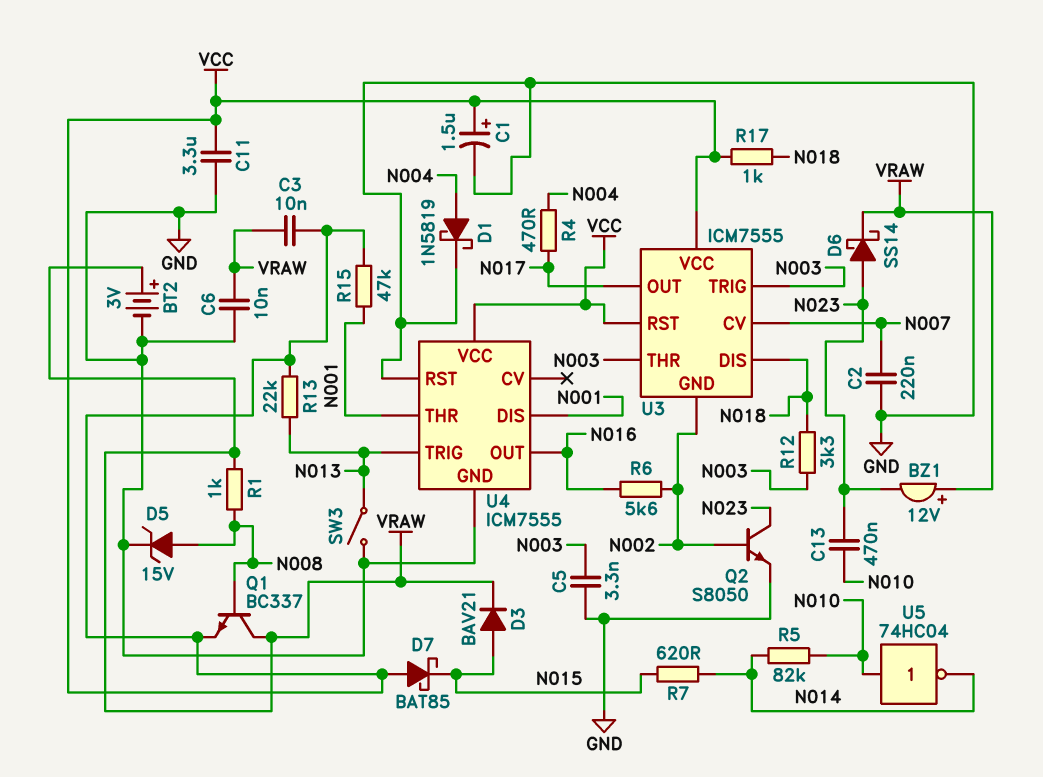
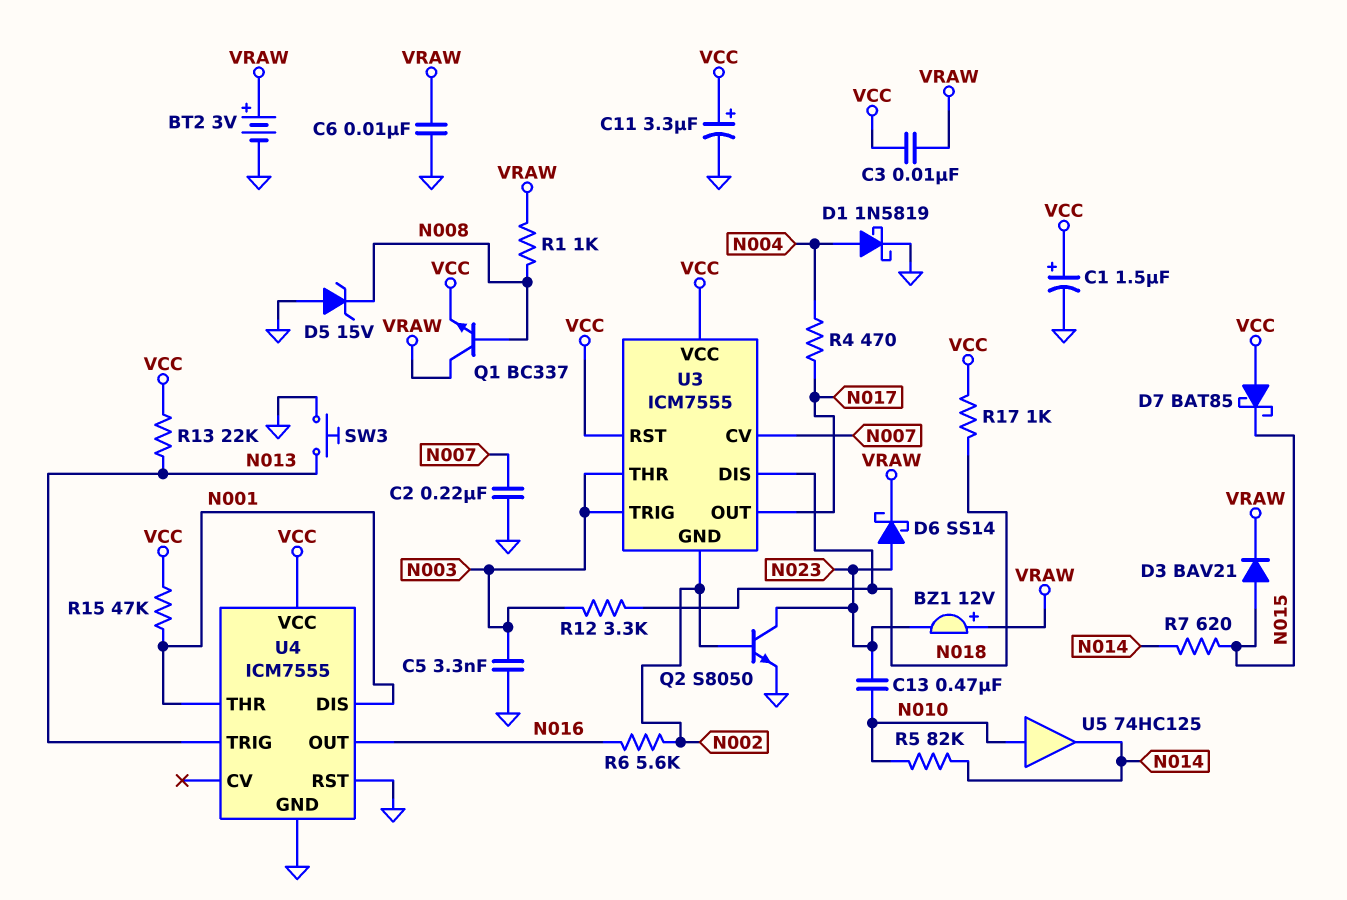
C11: 3.3uF (GND, VCC) -> 3.3uF (plus VCC, minus GND)
D5: zener 15V (A N008, K GND) -> zener 15V (A GND, K N008)
SW3: switch (GND, N013) -> button (GND, N013)
U5: NOT 74HC04 (in N010, out N014) -> buffer 74HC125 (in N010, out N014)

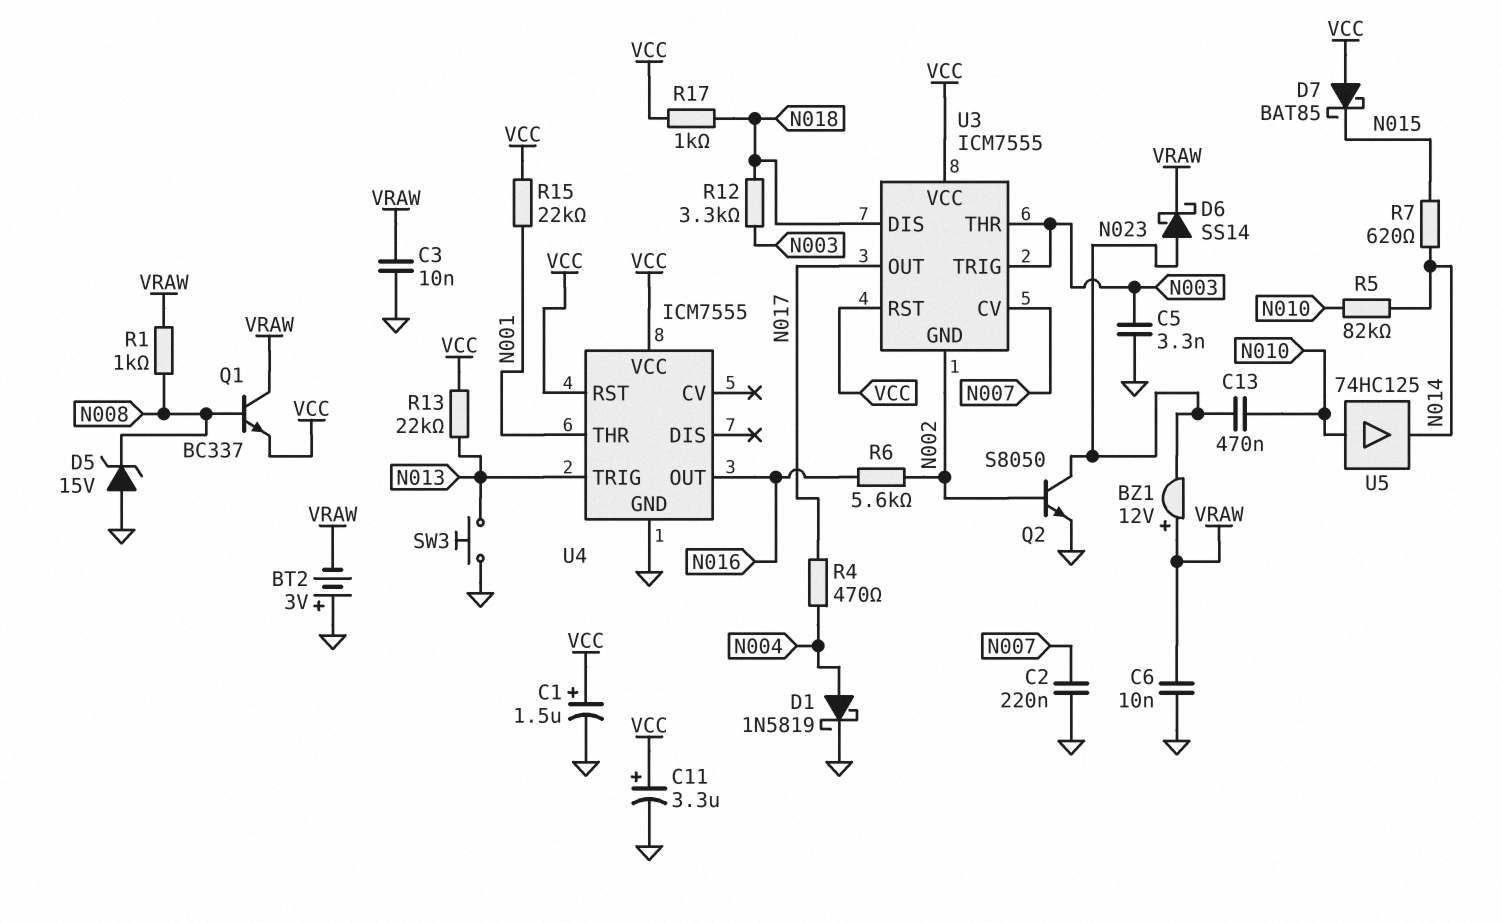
BT2: 3V (plus VRAW, minus GND) -> 3V (plus GND, minus VRAW)
C3: 10nF (VCC, VRAW) -> 10nF (GND, VRAW)
D3: diode BAV21 (A N015, K VRAW) -> none
R15: 47k (N001, VCC) -> 22k (N001, VCC)
U4 pin DIS: N001 -> none
U4 pin RST: GND -> VCC

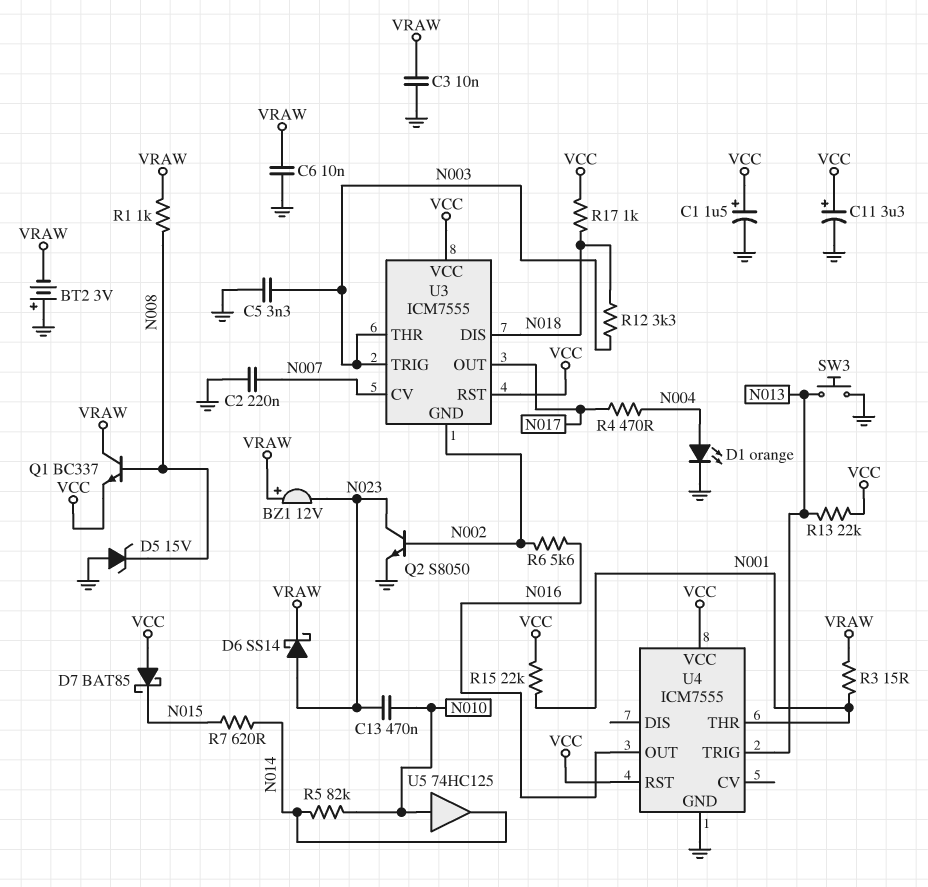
D1: schottky 1N5819 (A N004, K GND) -> LED orange (A N004, K GND)
R3: none -> 15 (N001, VRAW)

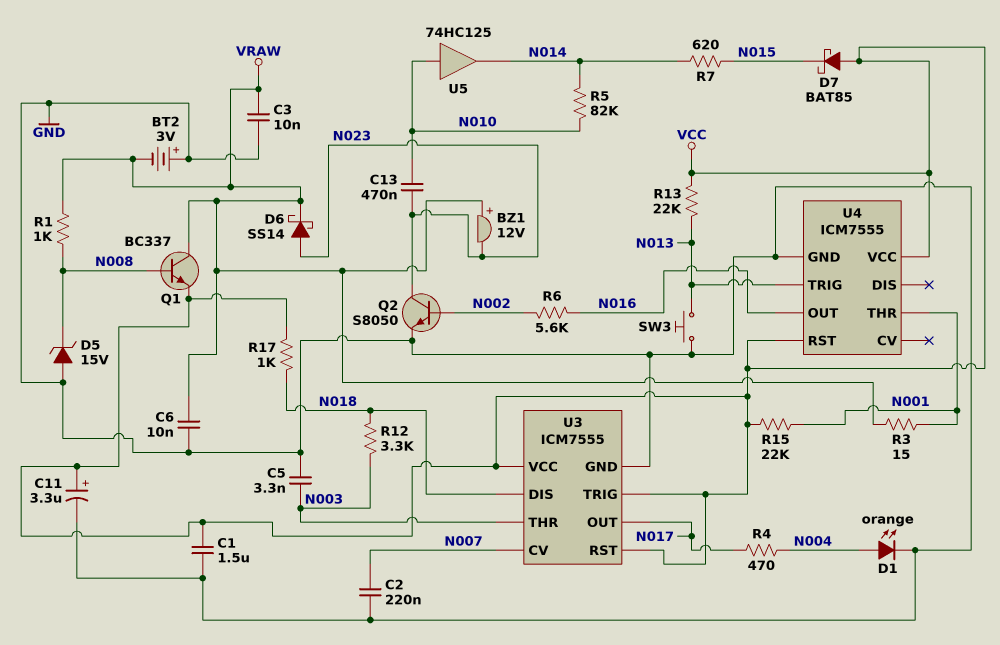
C1: 1.5uF (plus VCC, minus GND) -> 1.5uF (GND, VCC)
U3 pin GND: N002 -> GND
U3 pin TRIG: N003 -> VCC

